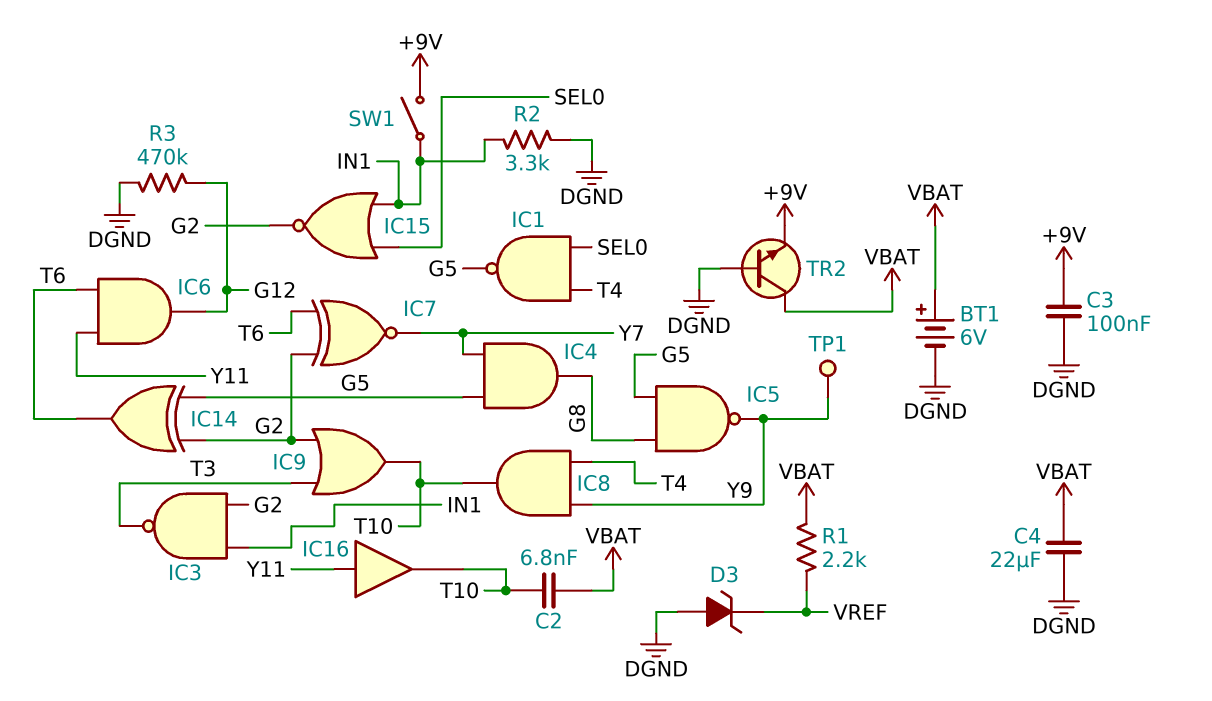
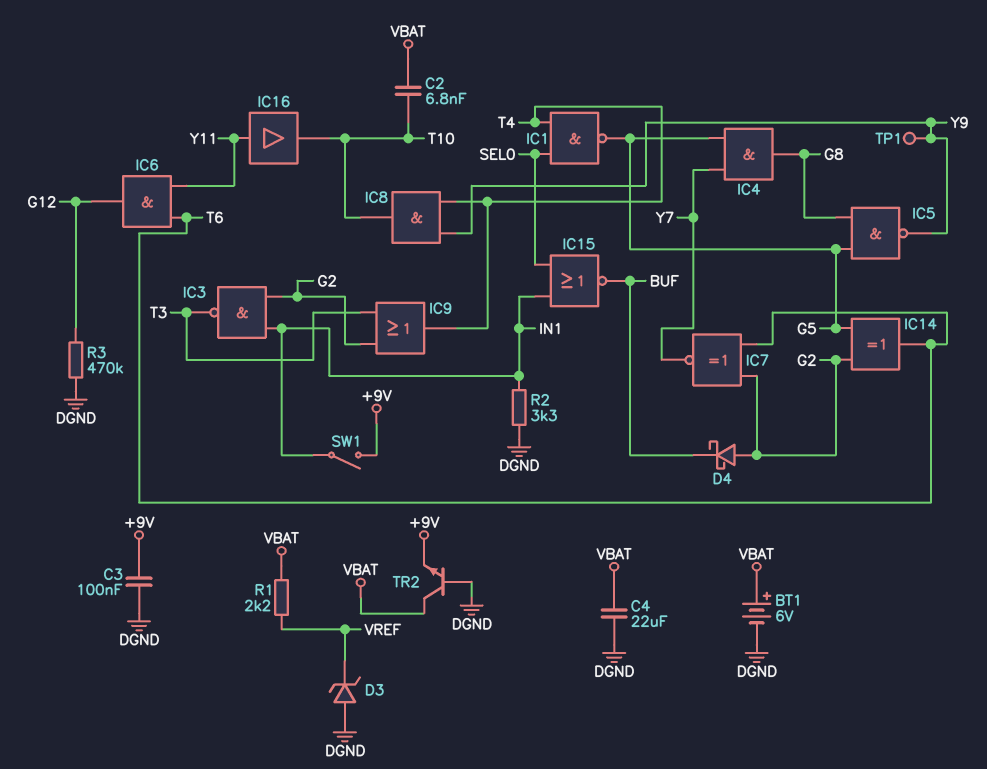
D4: none -> schottky (A G2, K BUF)
IC9: OR (in G2, in T3, out T10) -> OR (in G2, in T3, out T4)
IC15: NOR (in IN1, in SEL0, out G2) -> NOR (in IN1, in SEL0, out BUF)

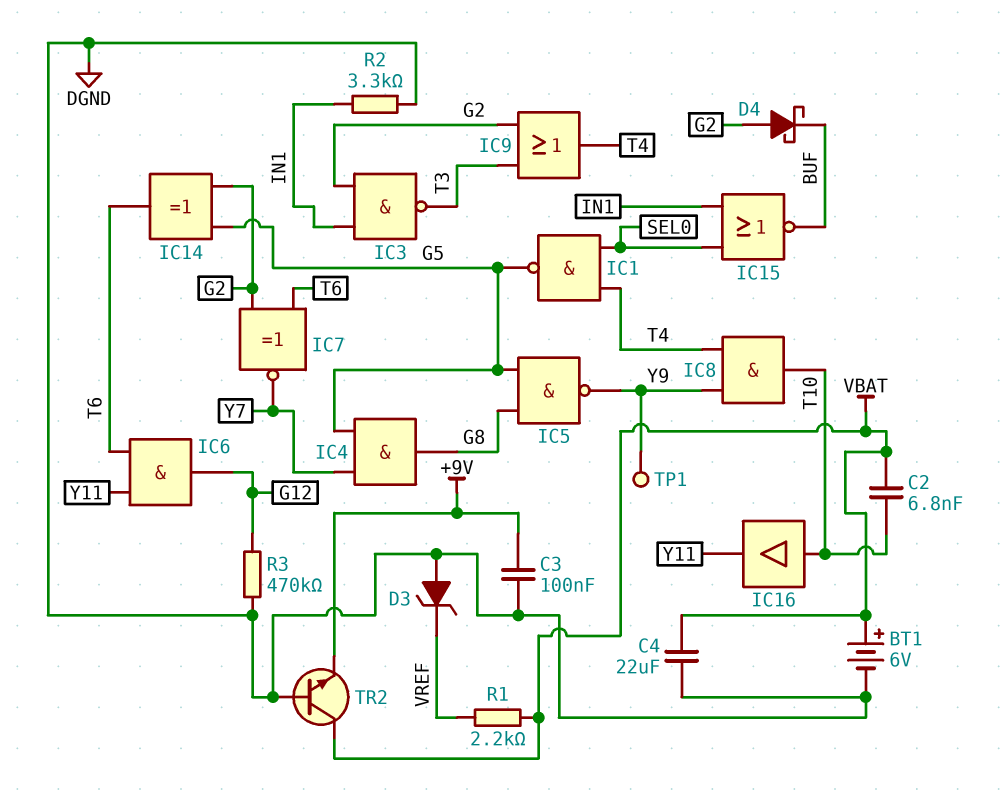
IC16: buffer (in Y11, out T10) -> buffer (in T10, out Y11)
SW1: switch (+9V, IN1) -> none

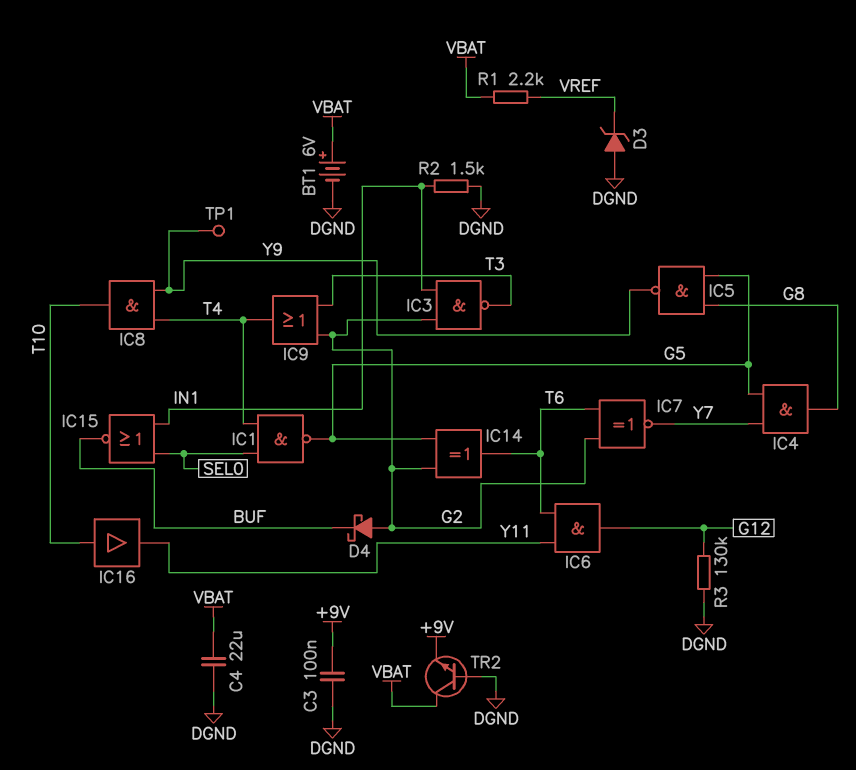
C2: 6.8nF (T10, VBAT) -> none
R2: 3.3k (DGND, IN1) -> 1.5k (DGND, IN1)
R3: 470k (DGND, G12) -> 130k (DGND, G12)

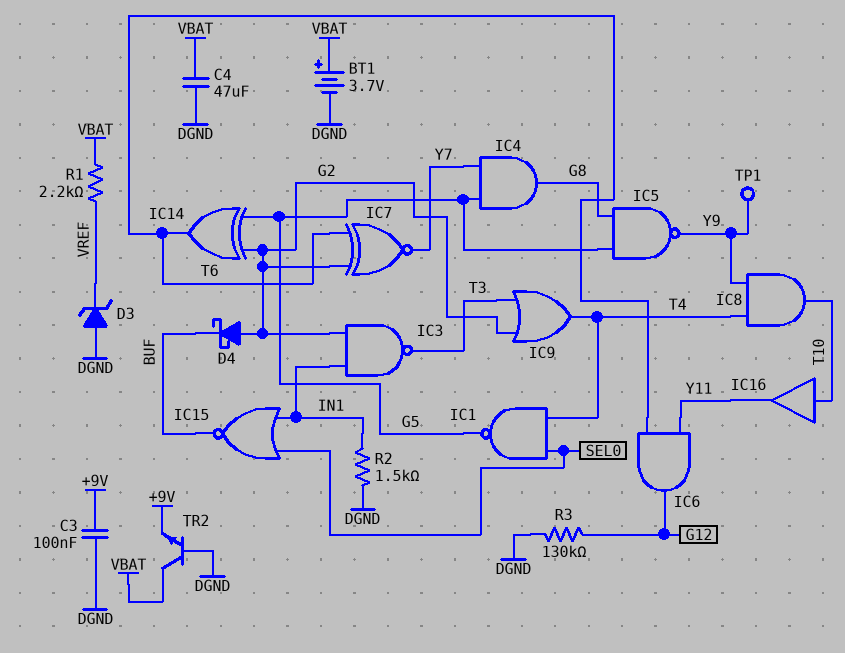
BT1: 6V (plus VBAT, minus DGND) -> 3.7V (plus VBAT, minus DGND)
C4: 22uF (DGND, VBAT) -> 47uF (DGND, VBAT)

